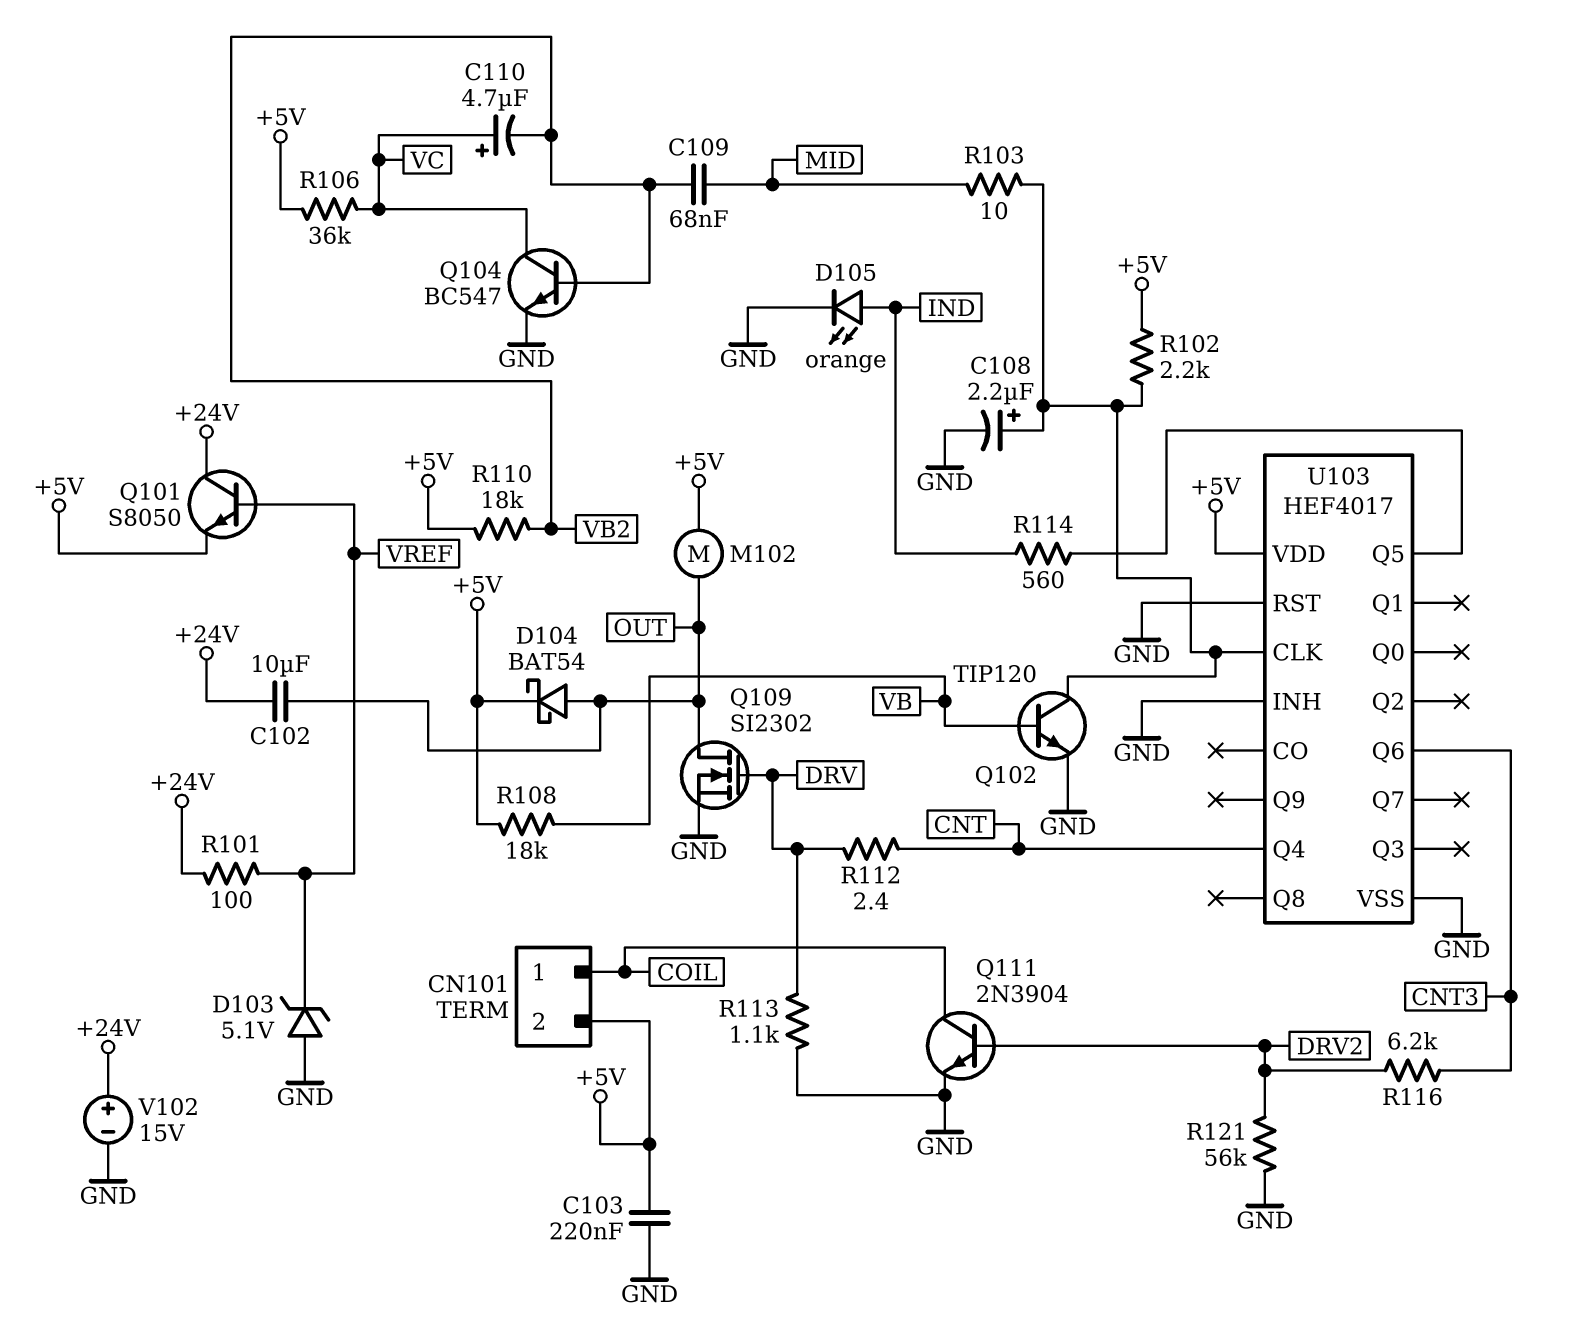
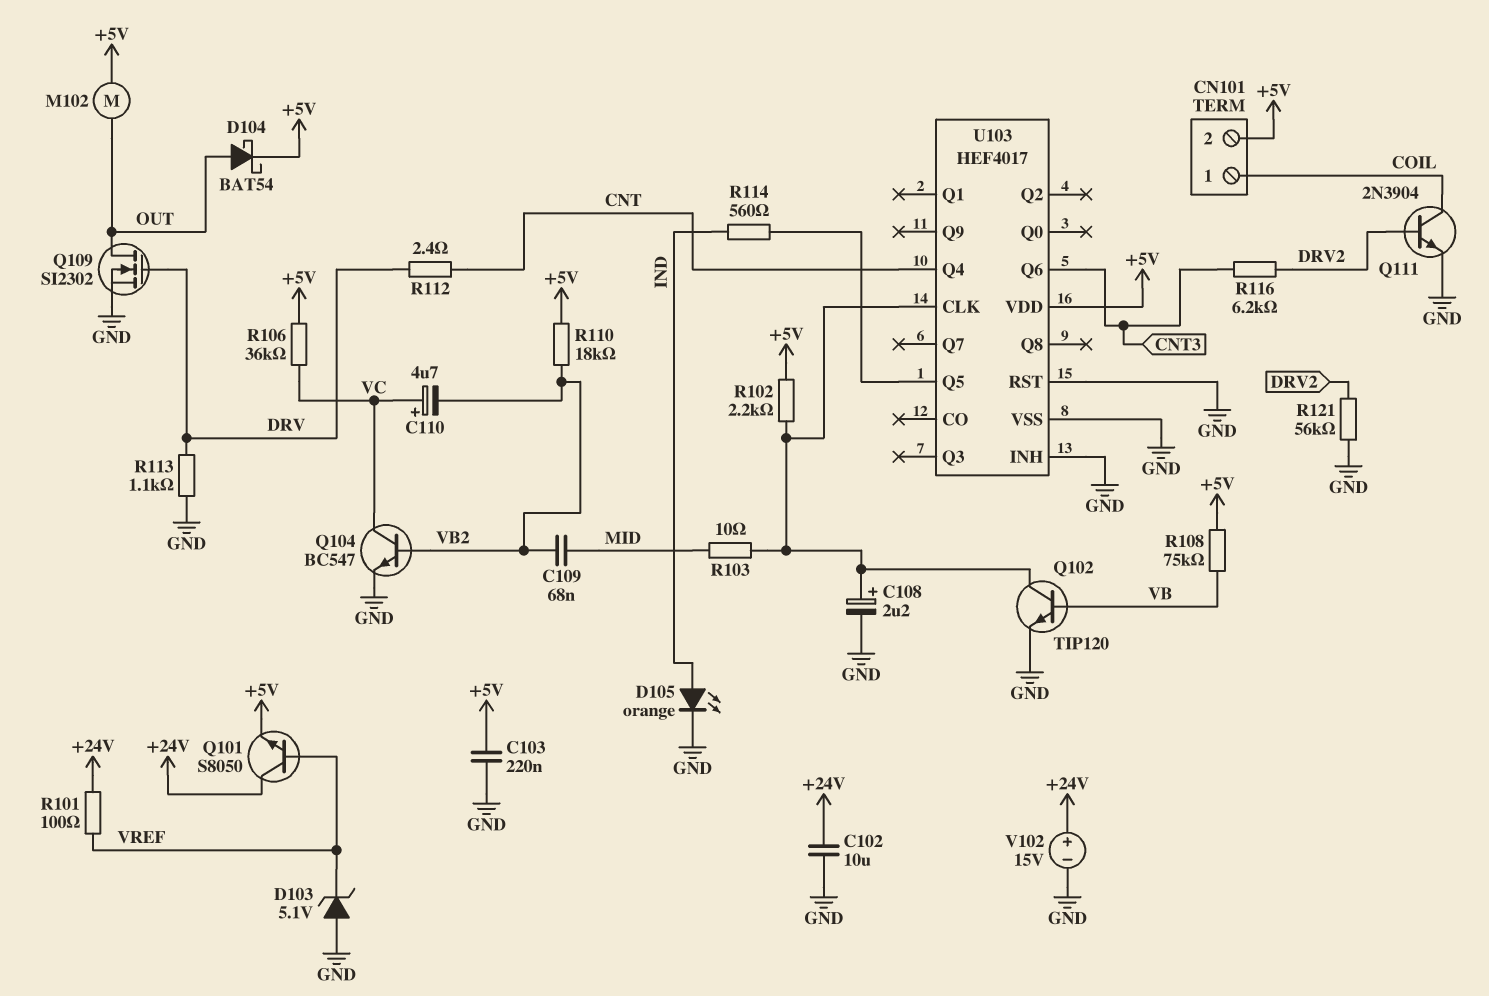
C102: 10uF (+24V, OUT) -> 10uF (+24V, GND)
R108: 18k (+5V, VB) -> 75k (+5V, VB)

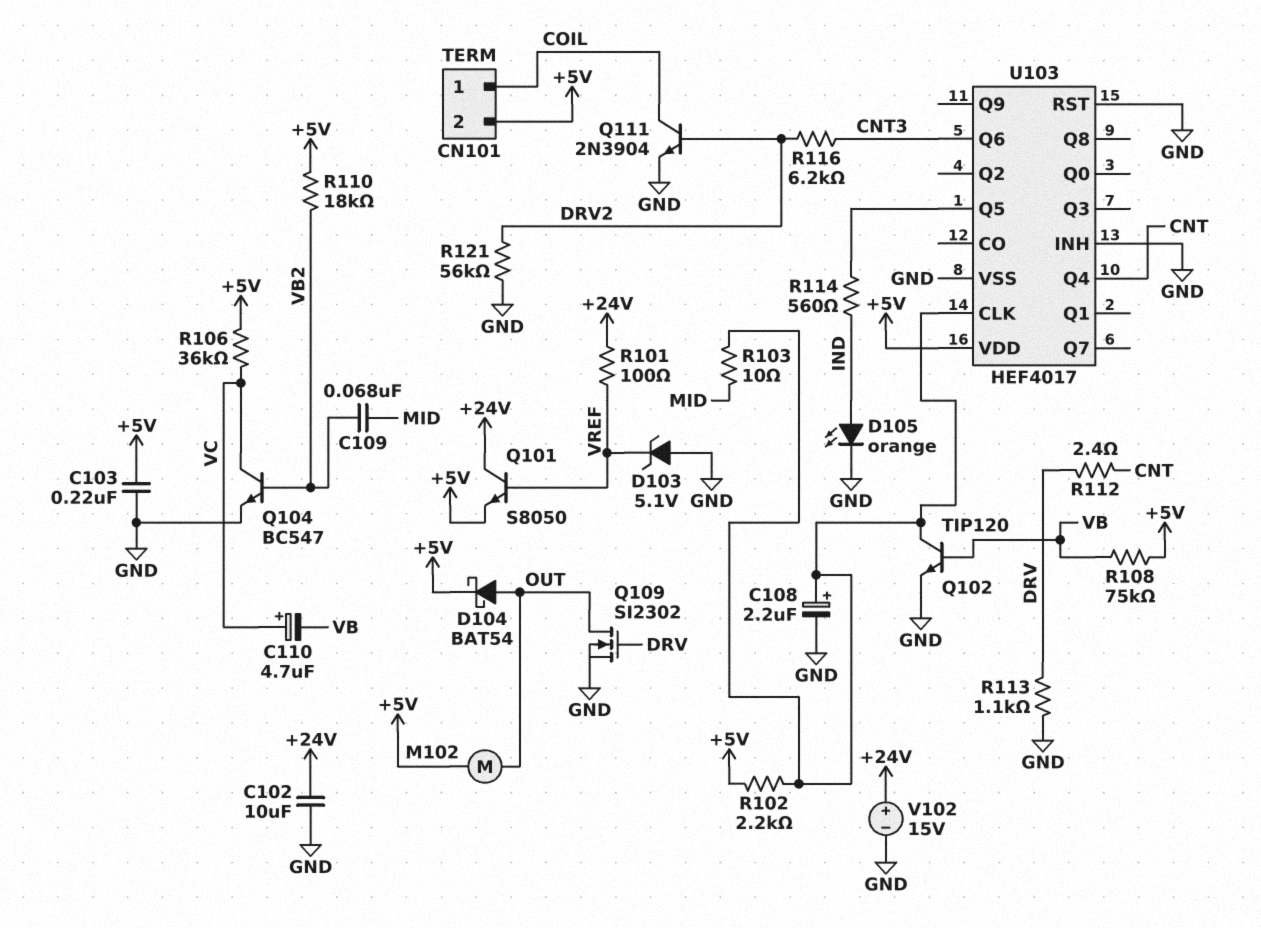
C110: 4.7uF (plus VC, minus VB2) -> 4.7uF (plus VC, minus VB)

